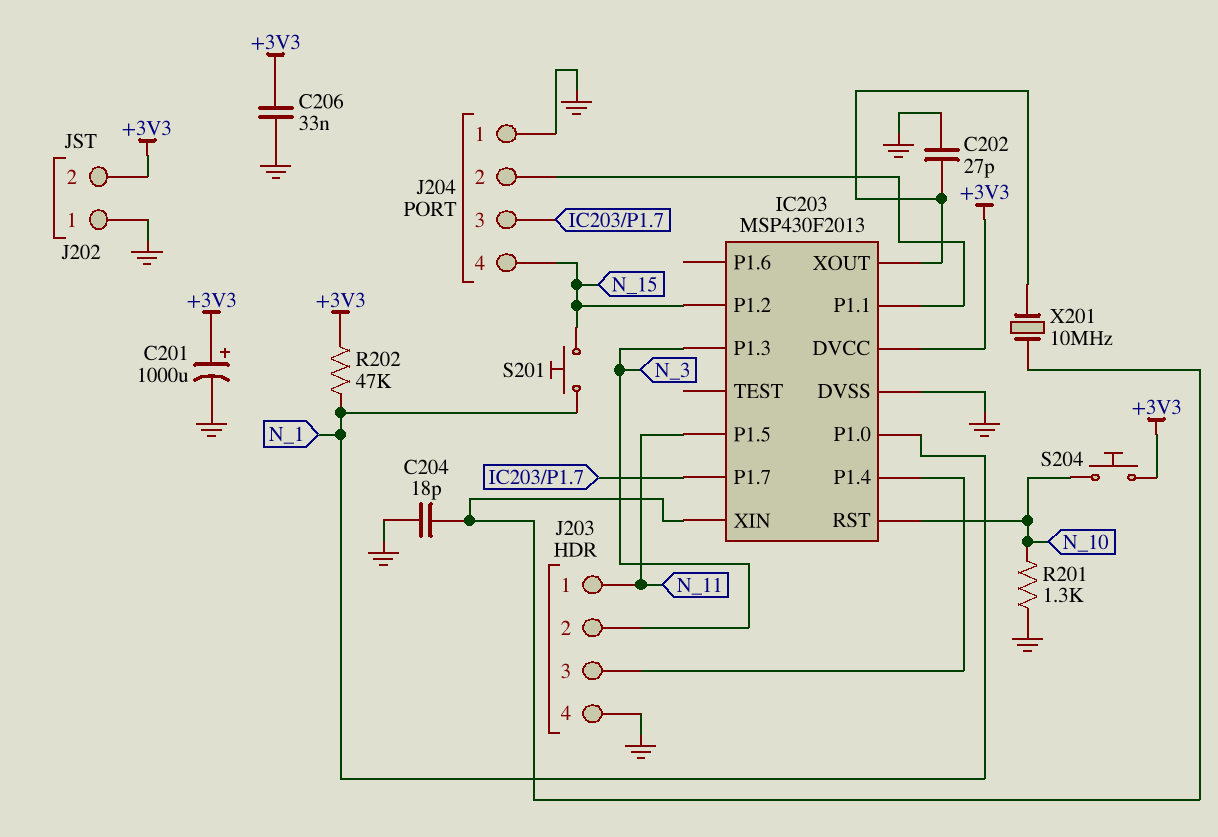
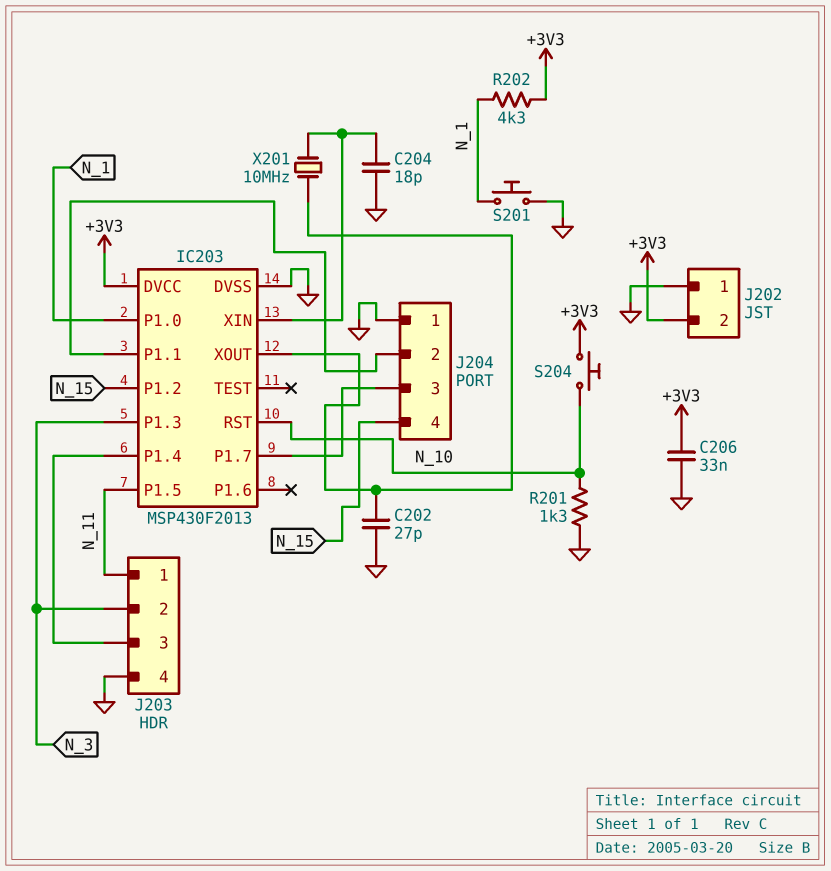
C201: 1000uF (plus +3V3, minus GND) -> none
R202: 47k (+3V3, N_1) -> 4.3k (+3V3, N_1)
S201: button (N_1, N_15) -> button (GND, N_1)

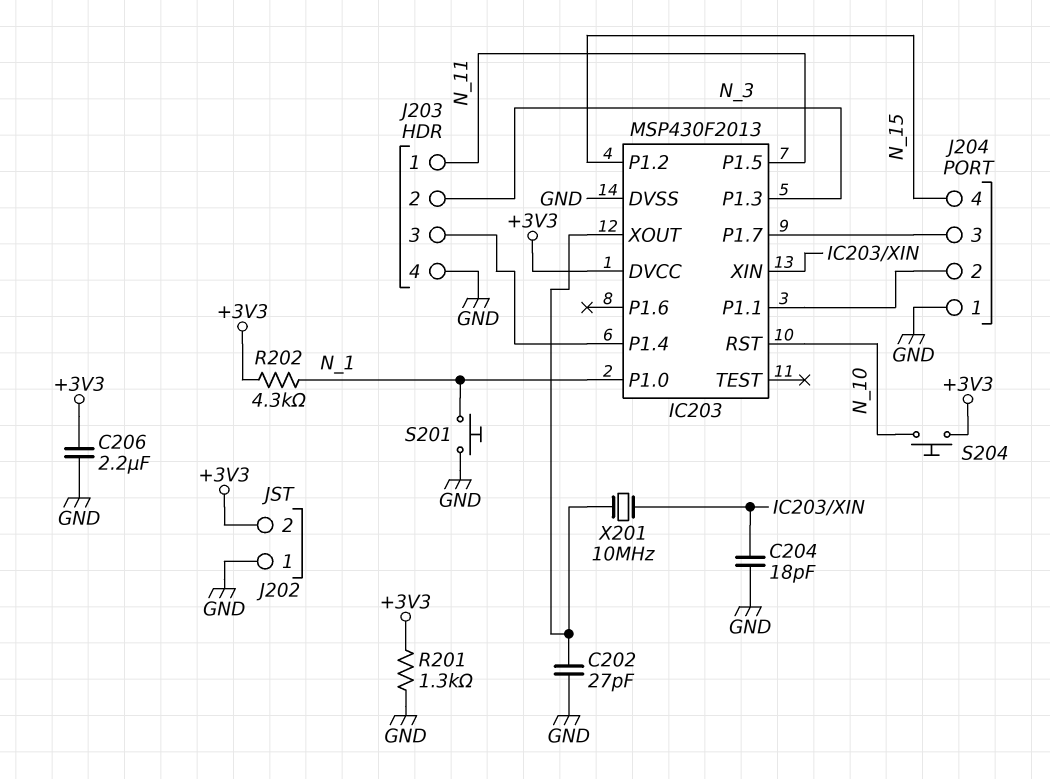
C206: 33nF (+3V3, GND) -> 2.2uF (+3V3, GND)
R201: 1.3k (GND, N_10) -> 1.3k (+3V3, GND)

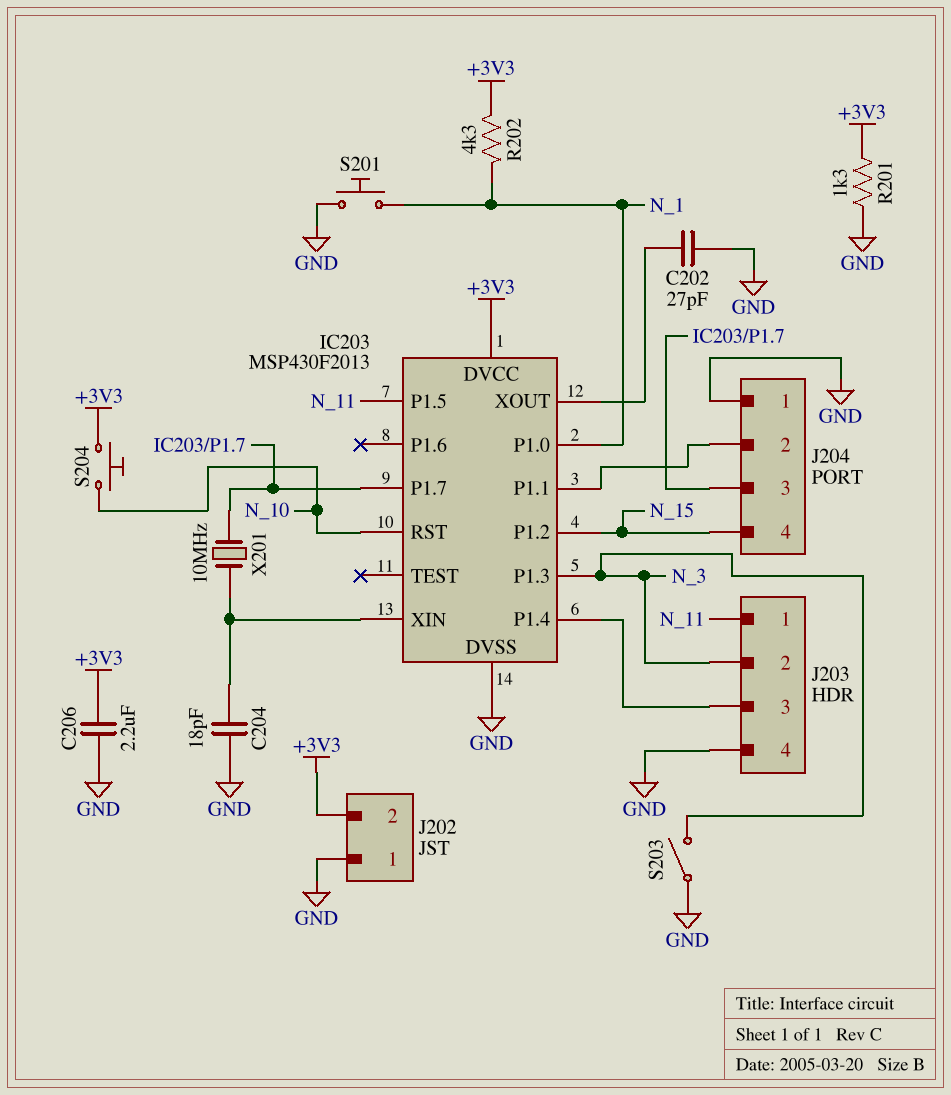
S203: none -> switch (GND, N_3)
X201: 10MHz (IC203/XIN, IC203/XOUT) -> 10MHz (IC203/P1.7, IC203/XIN)

